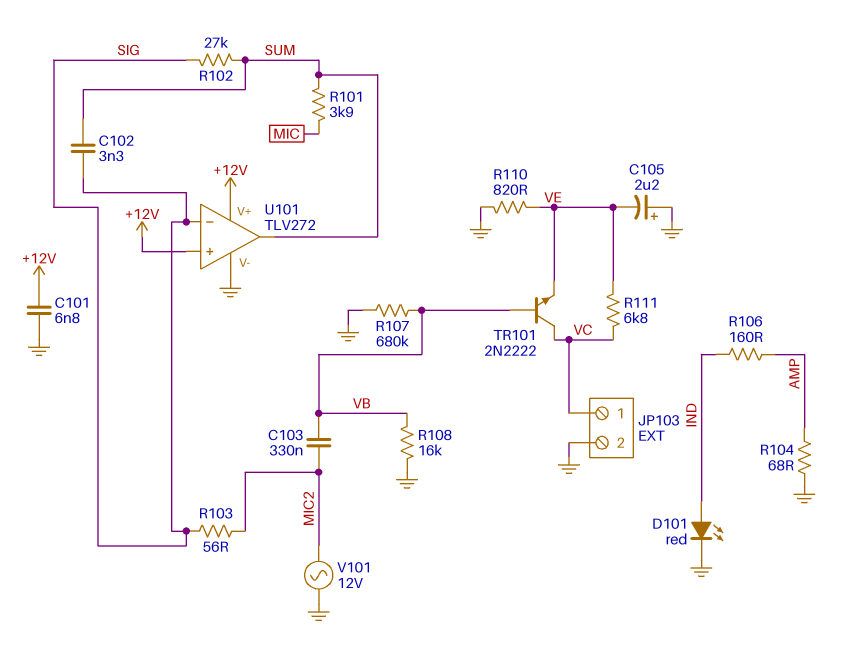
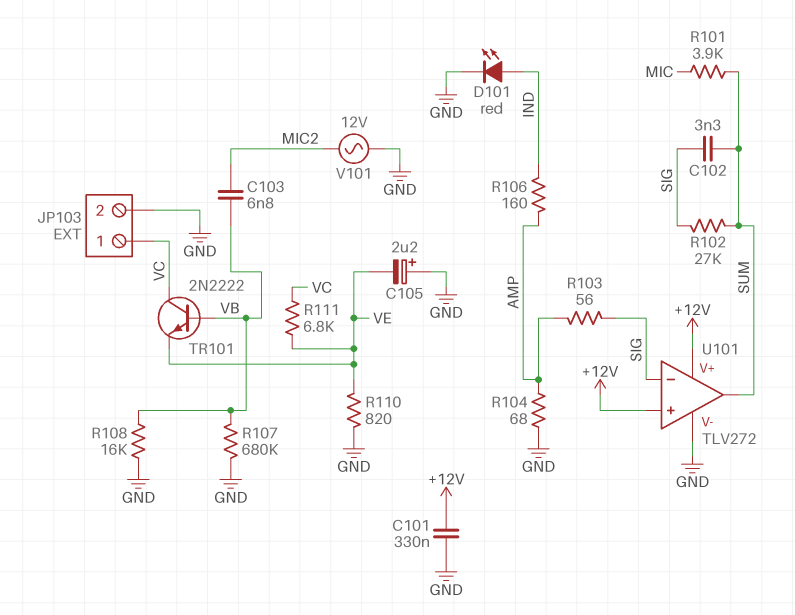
C101: 6.8nF (+12V, GND) -> 330nF (+12V, GND)
C103: 330nF (MIC2, VB) -> 6.8nF (MIC2, VB)
R103: 56 (MIC2, SIG) -> 56 (AMP, SIG)

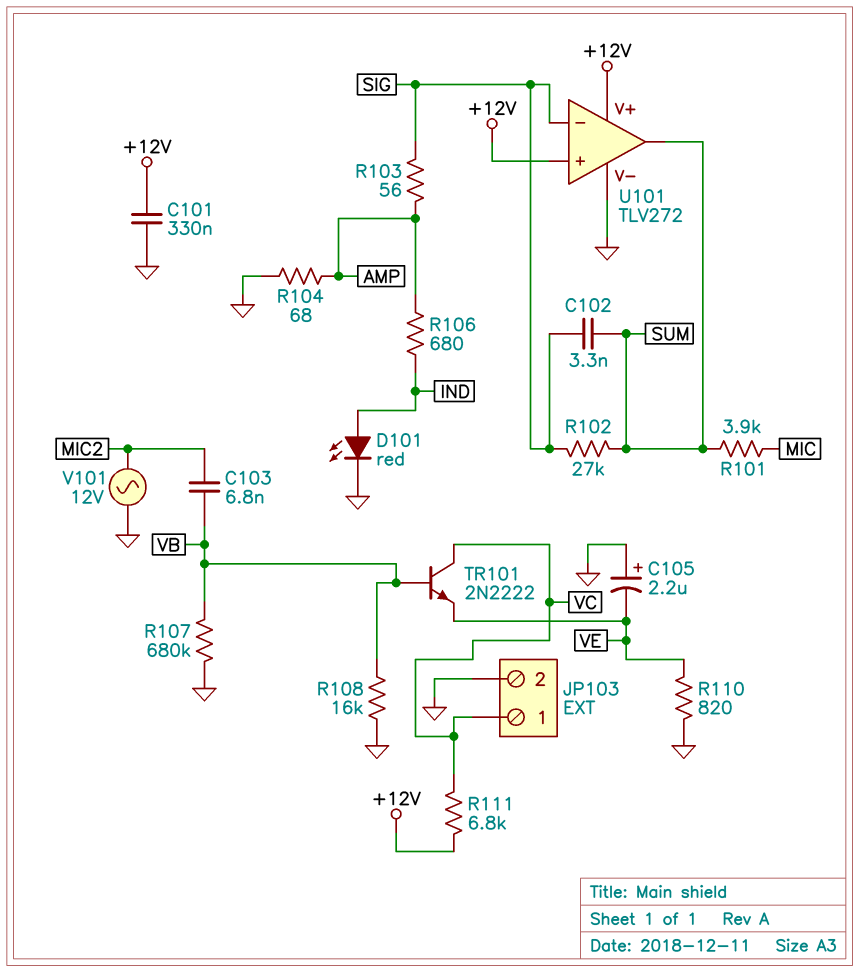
R106: 160 (AMP, IND) -> 680 (AMP, IND)
R111: 6.8k (VC, VE) -> 6.8k (+12V, VC)

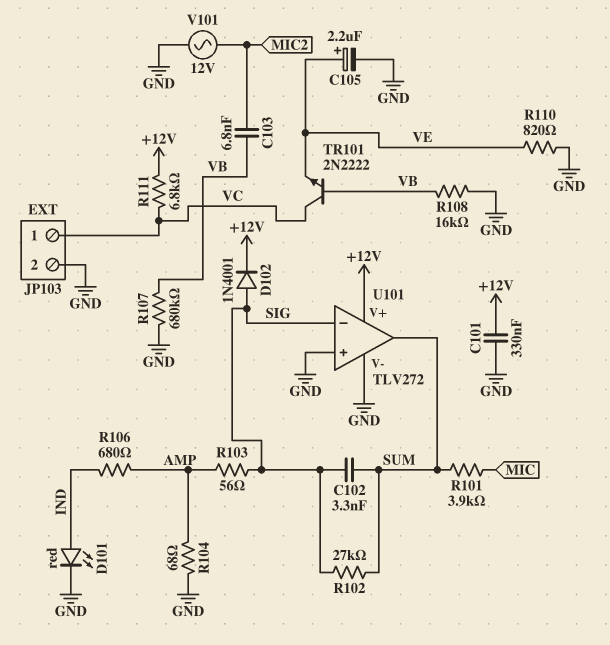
C105: 2.2uF (plus GND, minus VE) -> 2.2uF (plus VE, minus GND)
D102: none -> diode 1N4001 (A SIG, K +12V)
U101 pin in+: +12V -> GND

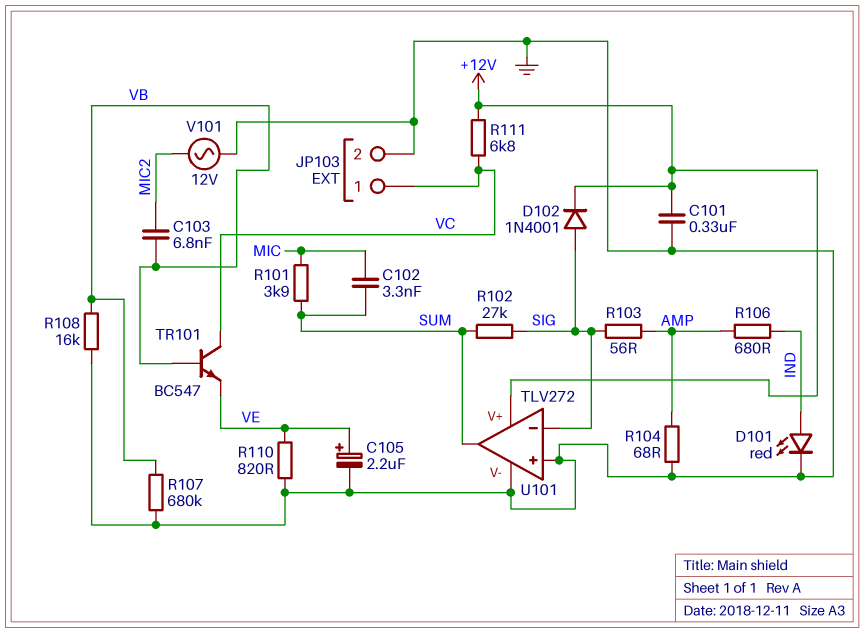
C102: 3.3nF (SIG, SUM) -> 3.3nF (MIC, SUM)
TR101: NPN 2N2222 (B VB, C VC, E VE) -> NPN BC547 (B VB, C VC, E VE)

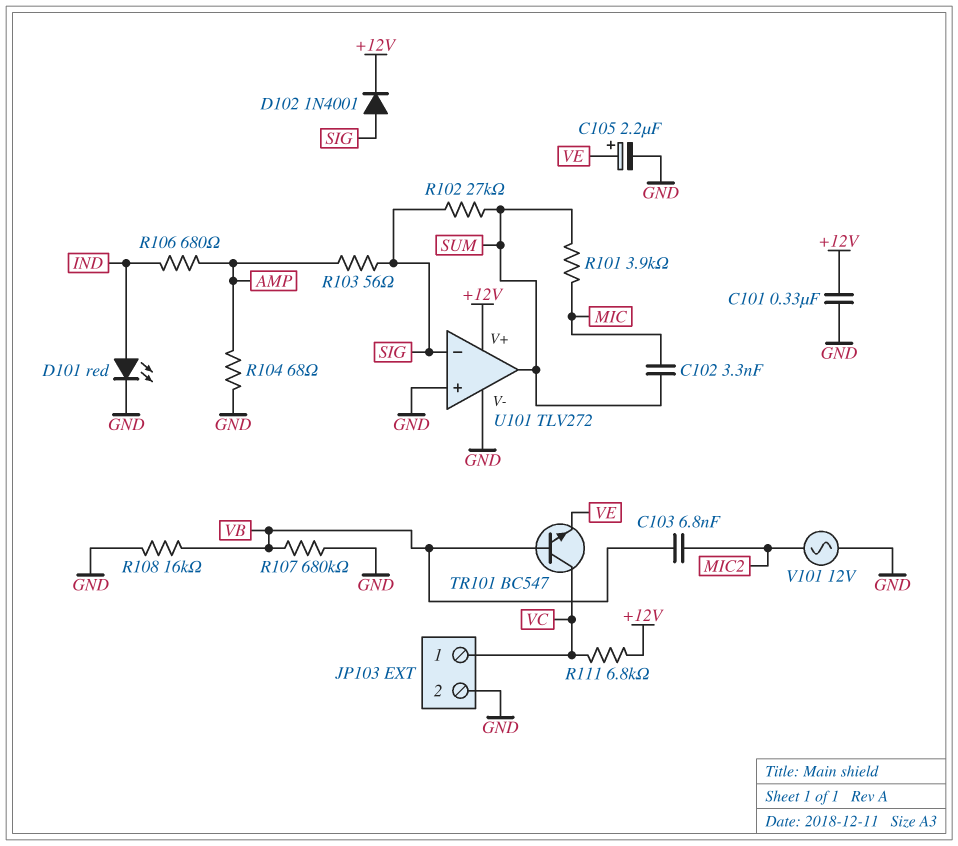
R110: 820 (GND, VE) -> none

